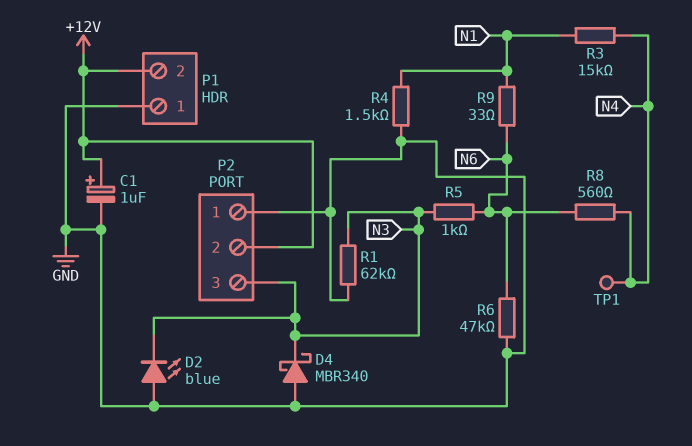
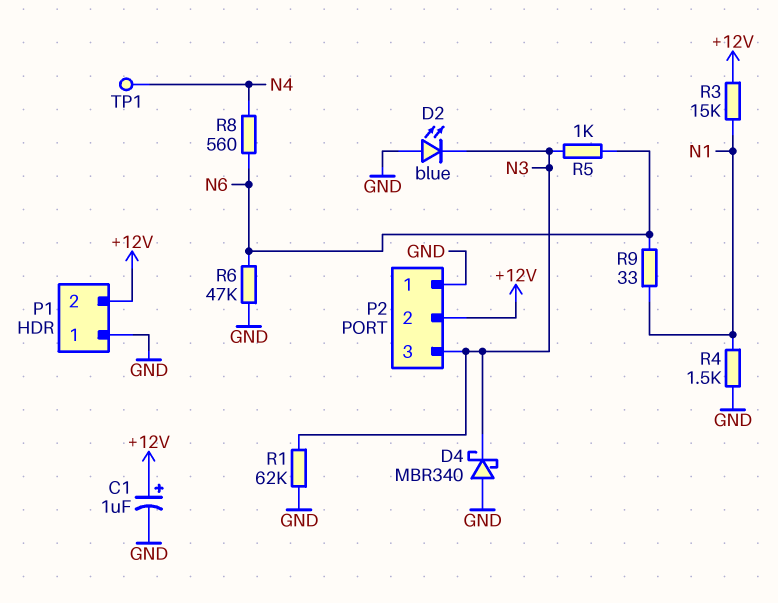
R3: 15k (N1, N4) -> 15k (+12V, N1)

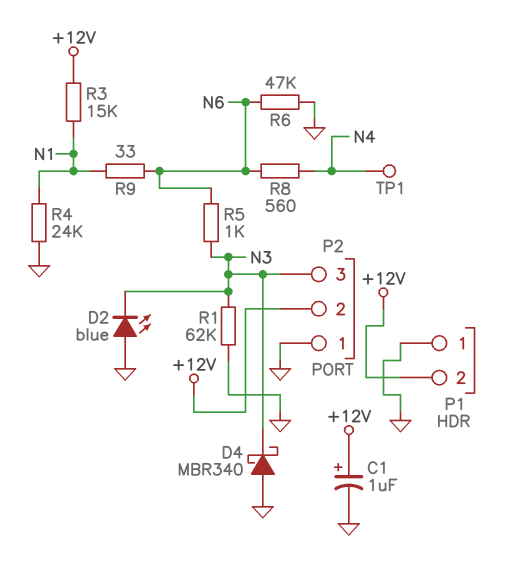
R4: 1.5k (GND, N1) -> 24k (GND, N1)

